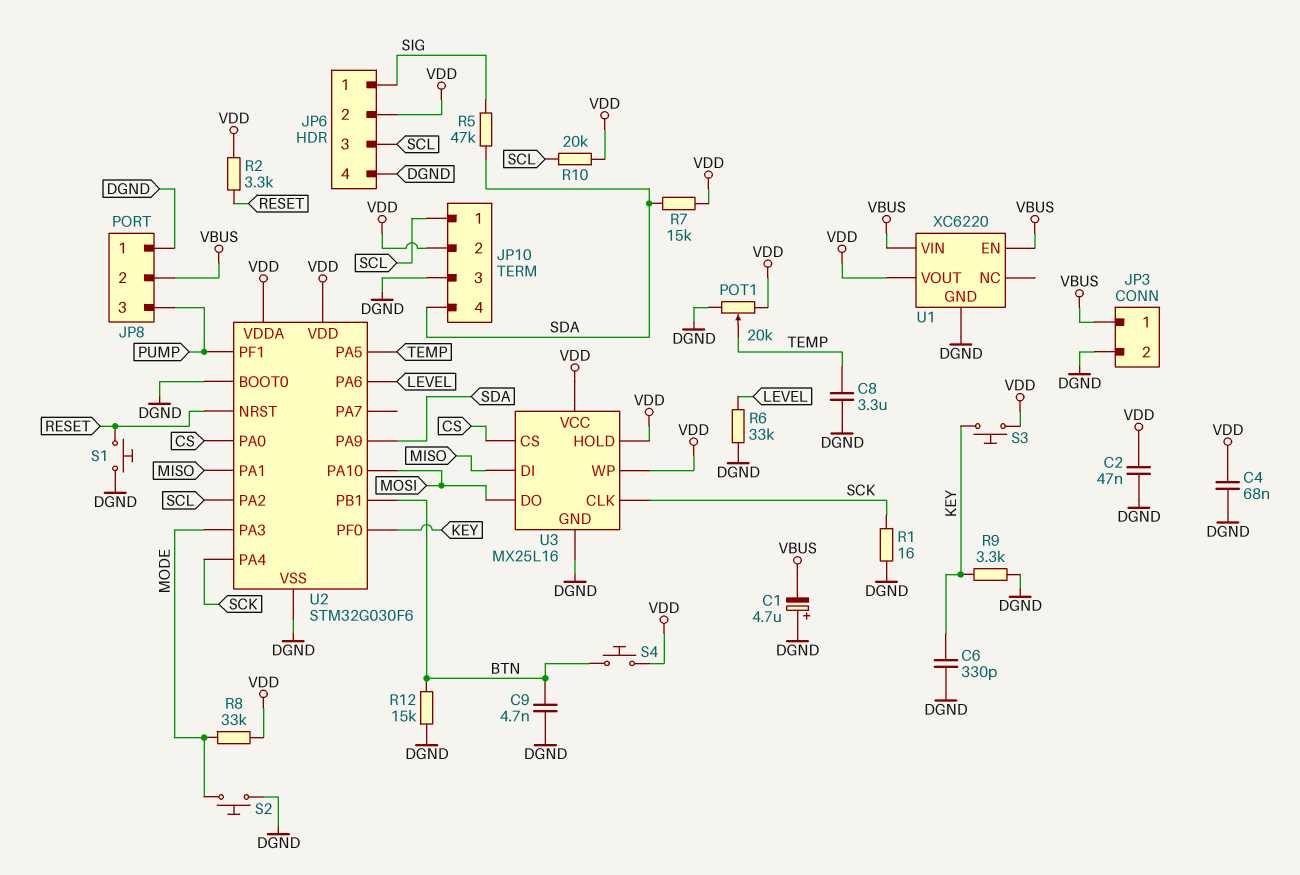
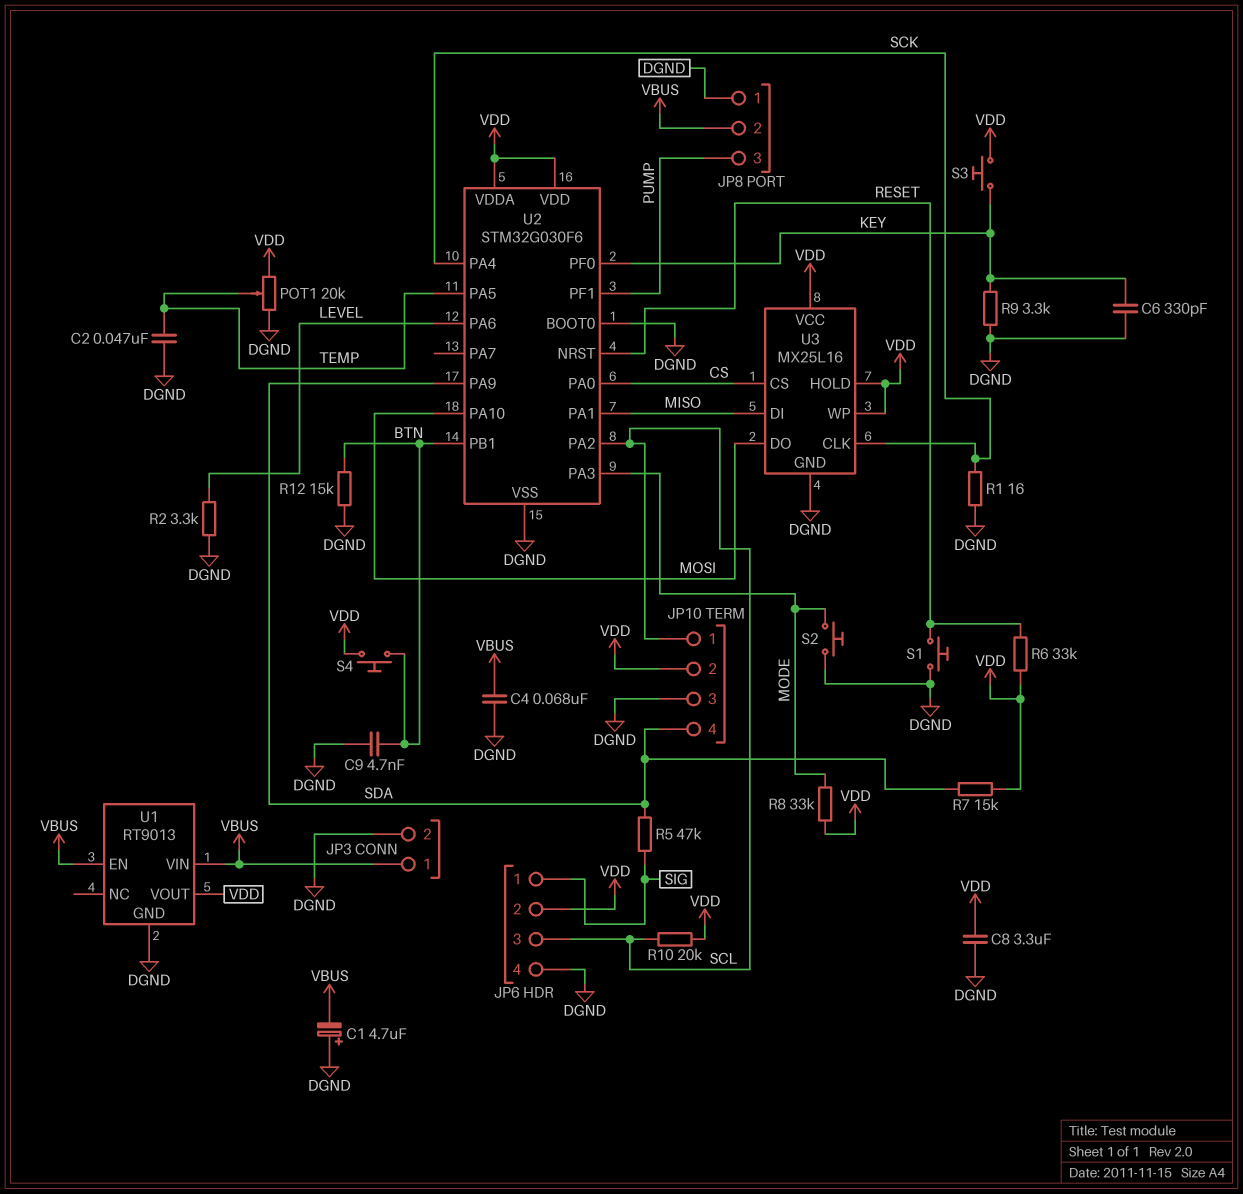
C2: 47nF (DGND, VDD) -> 47nF (DGND, TEMP)
C4: 68nF (DGND, VDD) -> 68nF (DGND, VBUS)
C8: 3.3uF (DGND, TEMP) -> 3.3uF (DGND, VDD)
R2: 3.3k (RESET, VDD) -> 3.3k (DGND, LEVEL)
R6: 33k (DGND, LEVEL) -> 33k (RESET, VDD)
U1: XC6220 -> RT9013

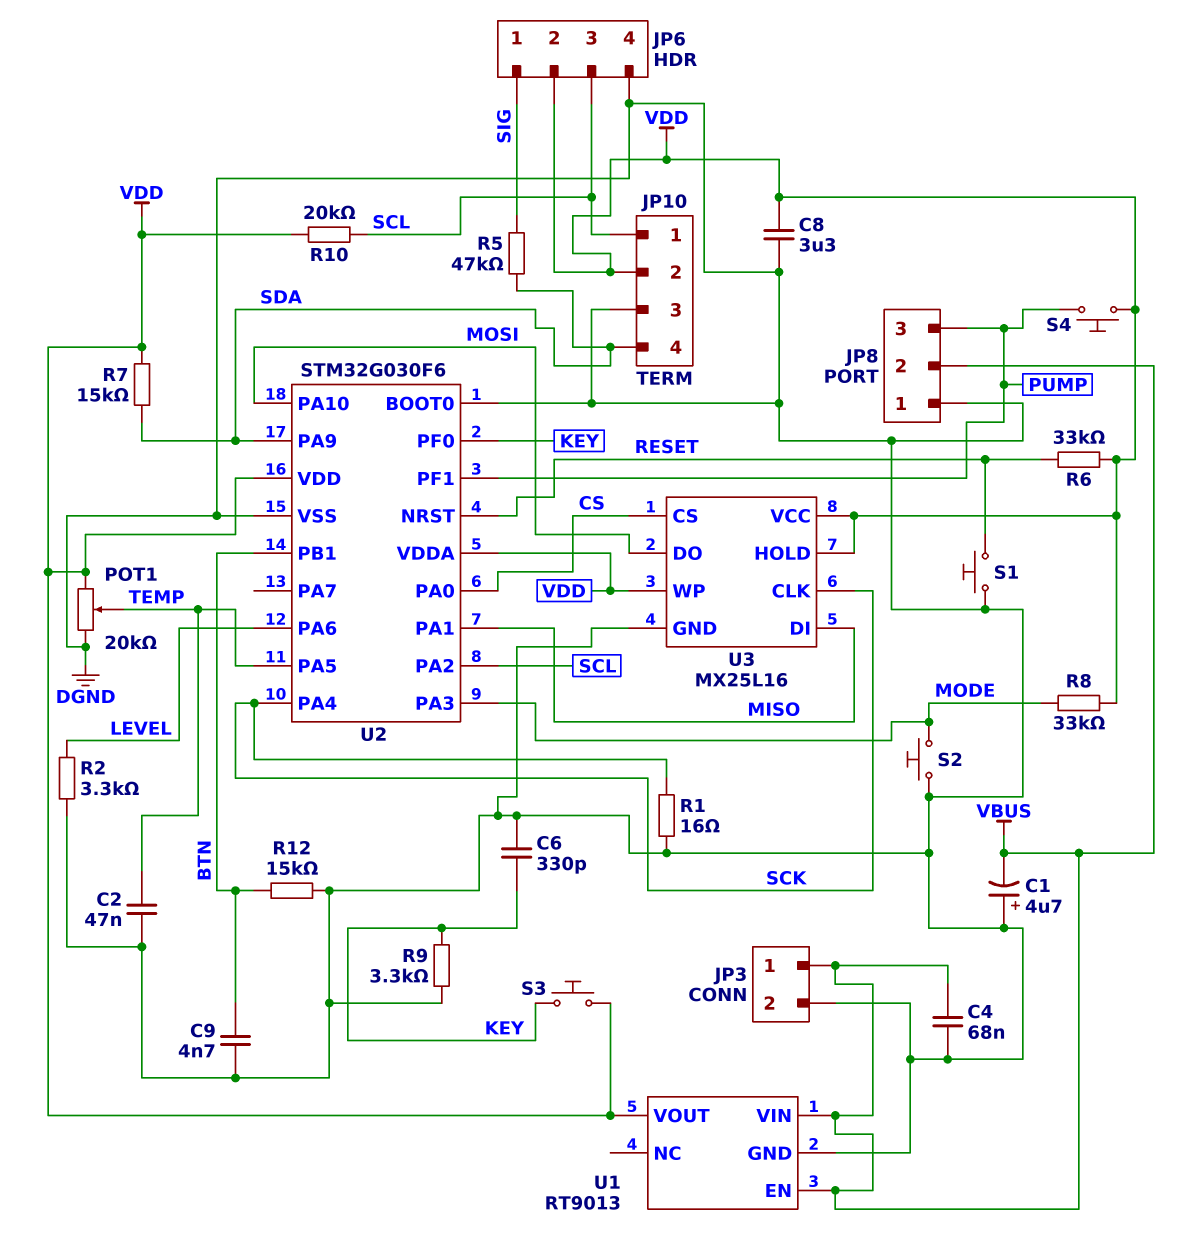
S4: button (BTN, VDD) -> button (PUMP, VDD)

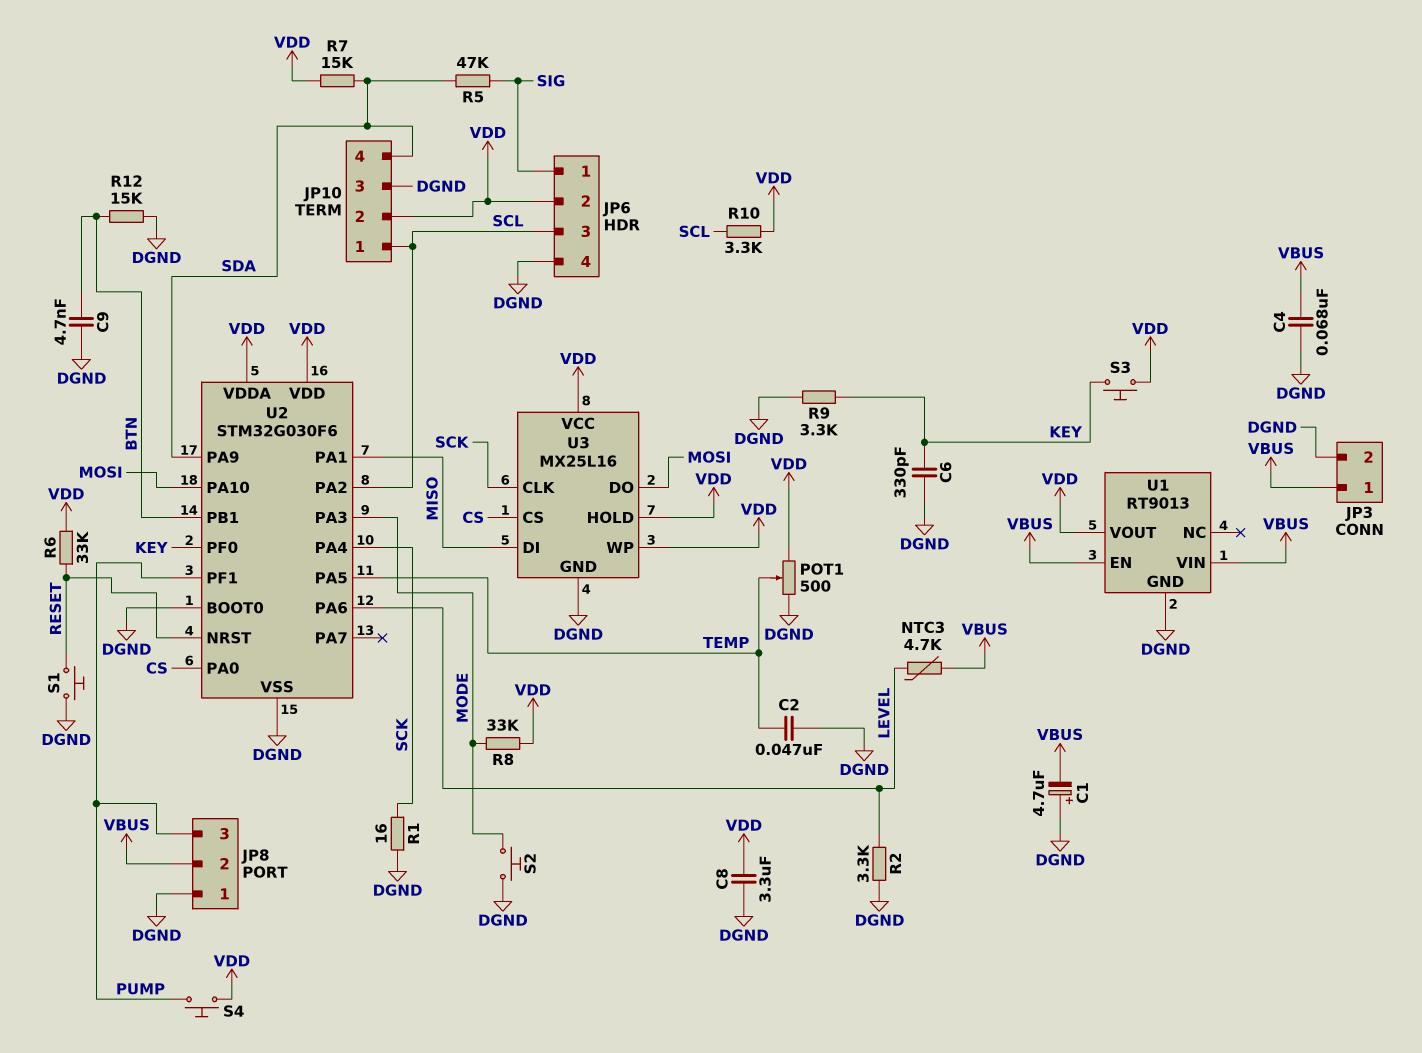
NTC3: none -> 4.7k (LEVEL, VBUS)
POT1: 20k (DGND, VDD, wiper TEMP) -> 500 (DGND, VDD, wiper TEMP)
R10: 20k (SCL, VDD) -> 3.3k (SCL, VDD)

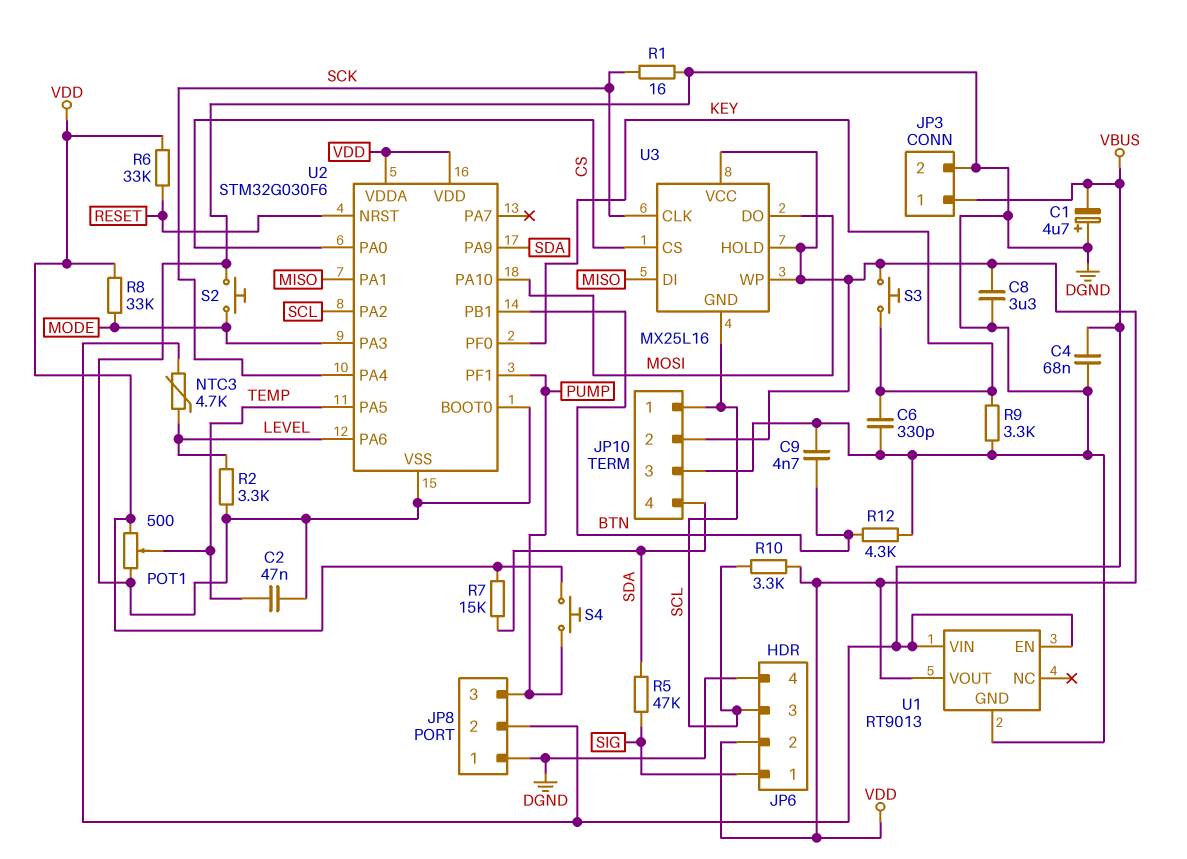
R12: 15k (BTN, DGND) -> 4.3k (BTN, DGND)
S1: button (DGND, RESET) -> none
U3 pin GND: DGND -> SCL

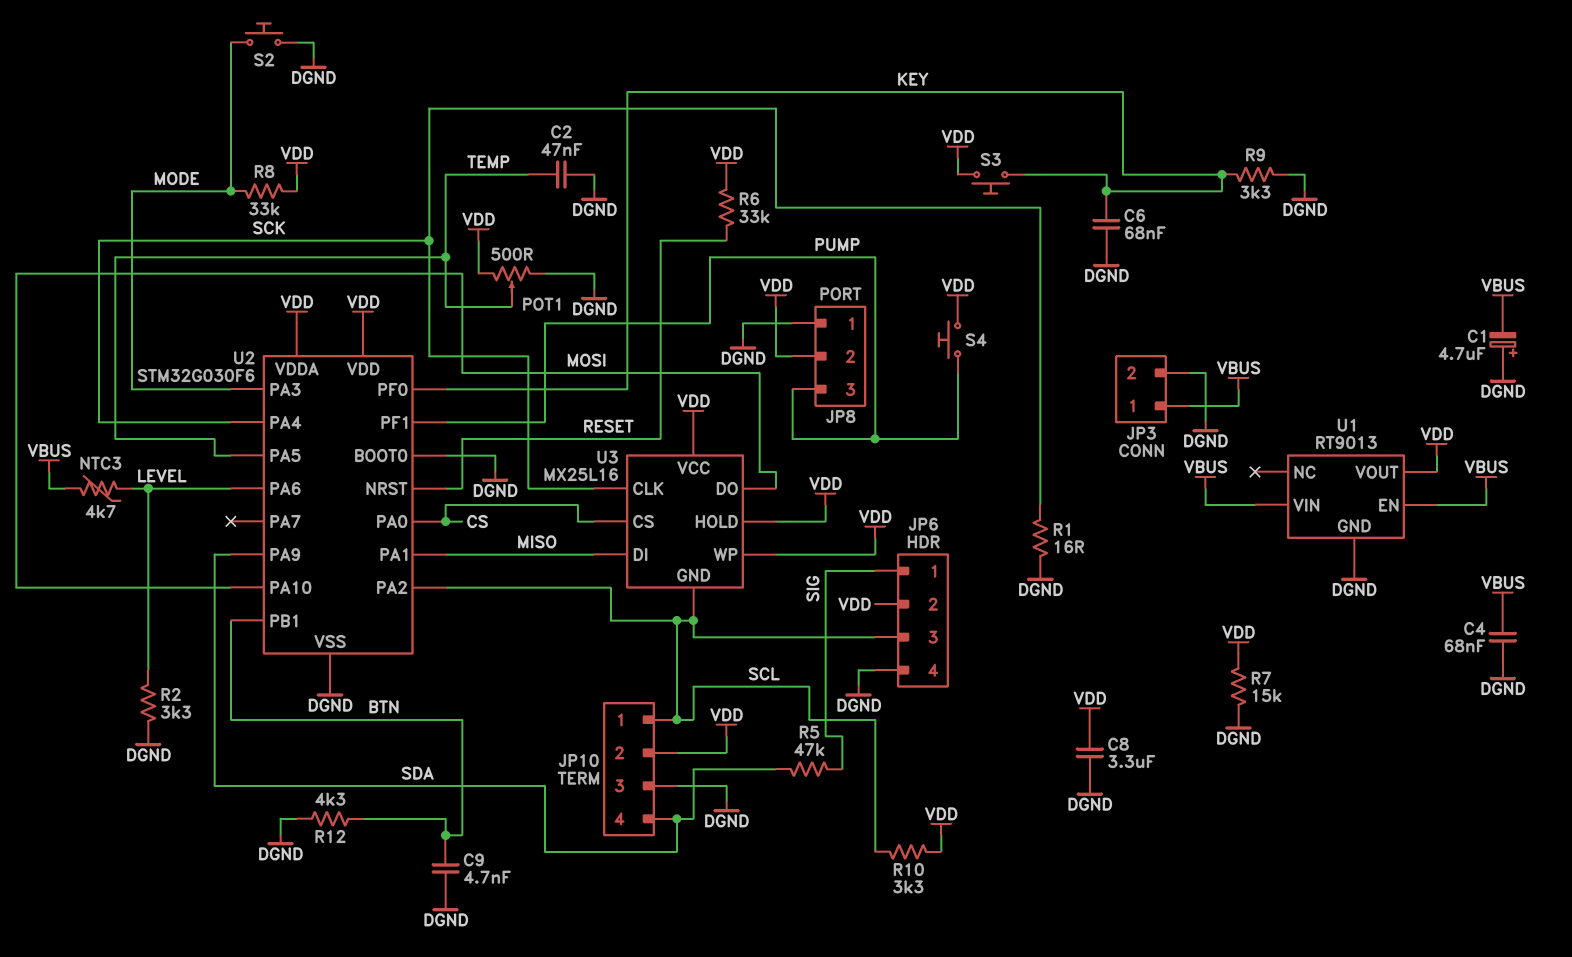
C6: 330pF (DGND, KEY) -> 68nF (DGND, KEY)
JP8 pin 2: VBUS -> VDD
R7: 15k (SDA, VDD) -> 15k (DGND, VDD)

